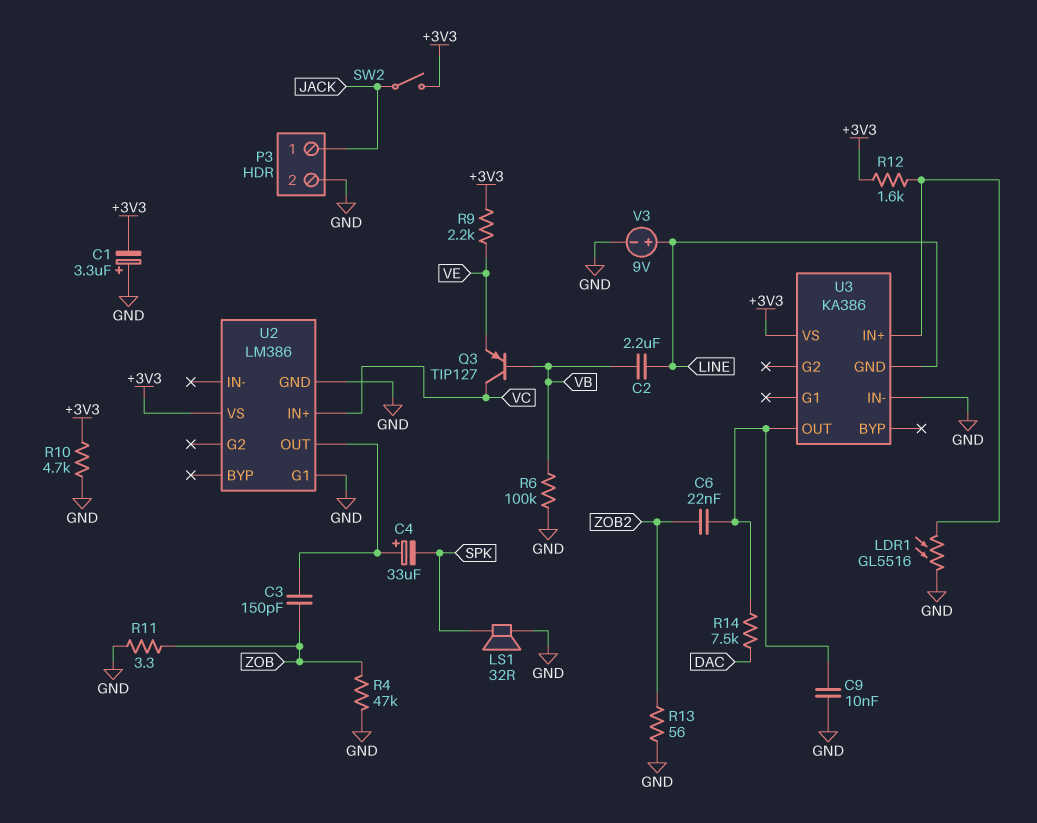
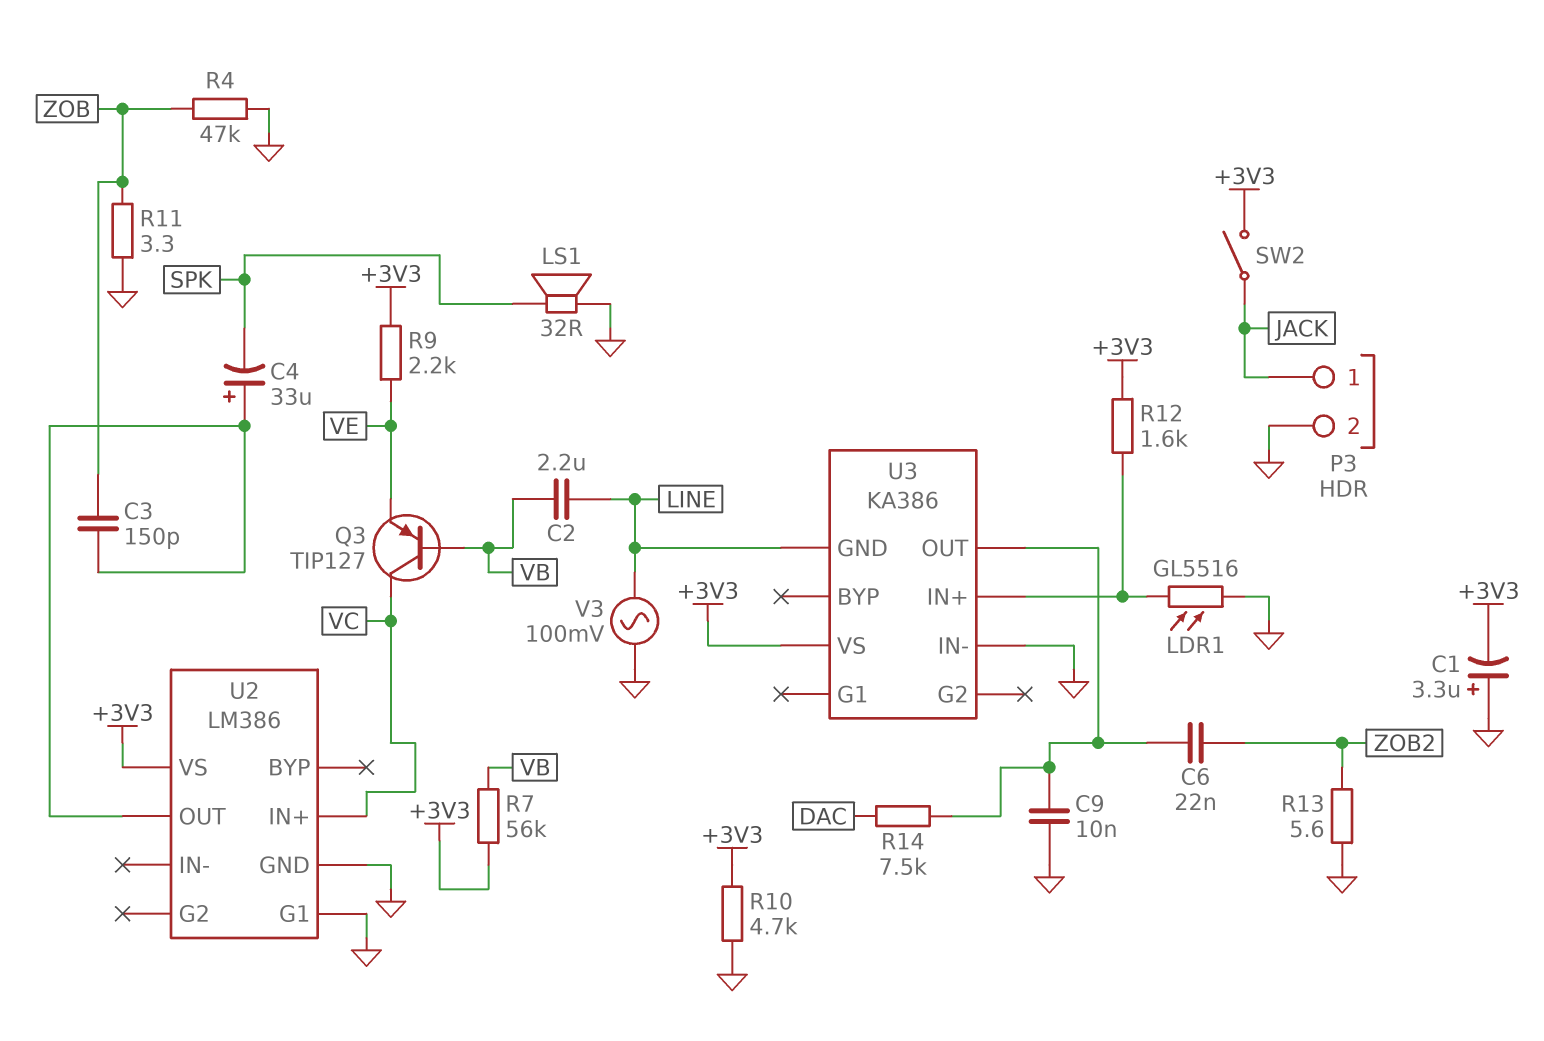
R6: 100k (GND, VB) -> none
R7: none -> 56k (+3V3, VB)
R13: 56 (GND, ZOB2) -> 5.6 (GND, ZOB2)
V3: 9V (plus LINE, minus GND) -> AC 100mV (GND, LINE)

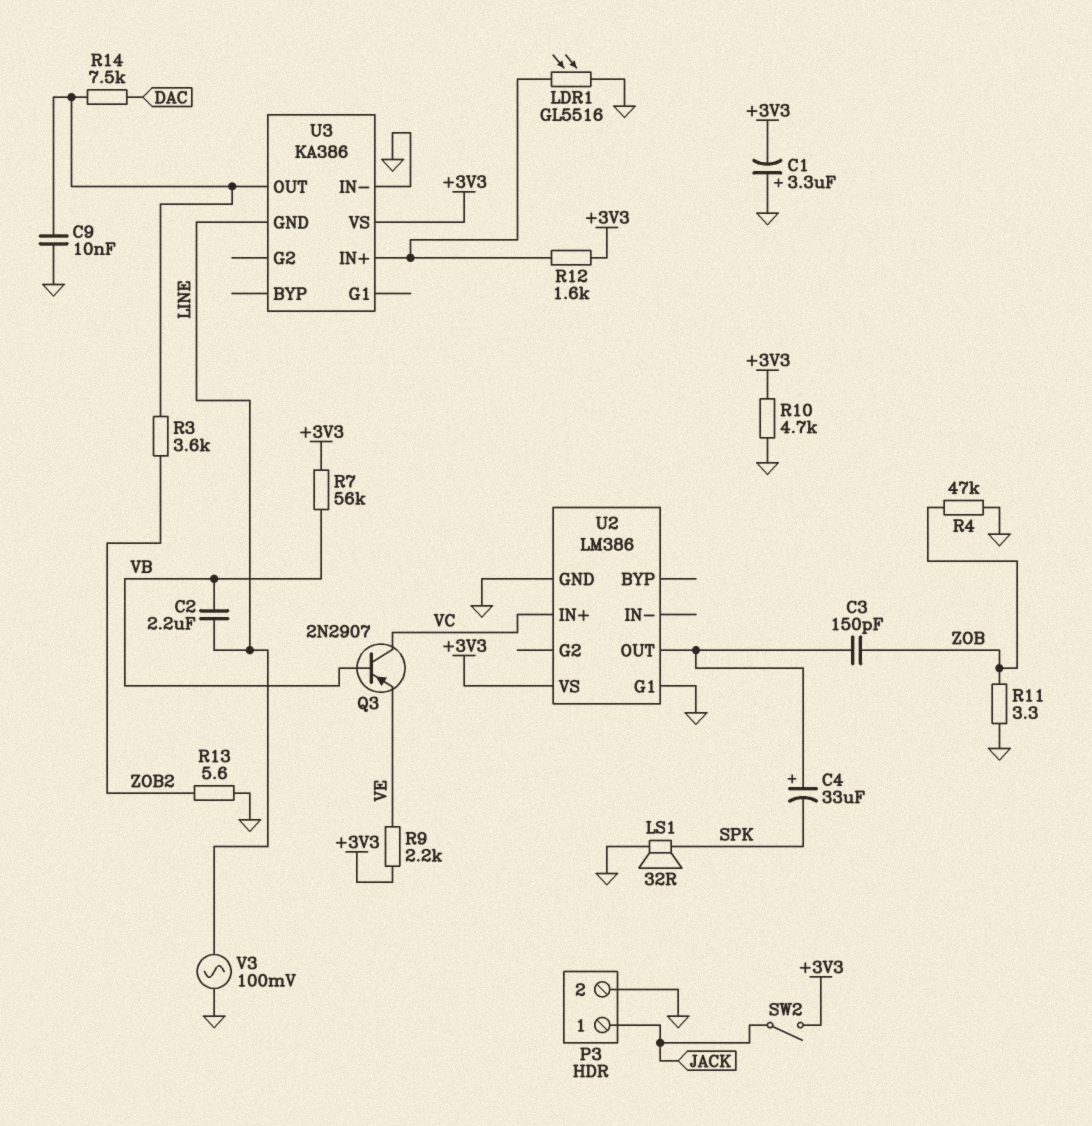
C6: 22nF (U3/OUT, ZOB2) -> none
Q3: PNP TIP127 (B VB, C VC, E VE) -> PNP 2N2907 (B VB, C VC, E VE)
R3: none -> 3.6k (U3/OUT, ZOB2)

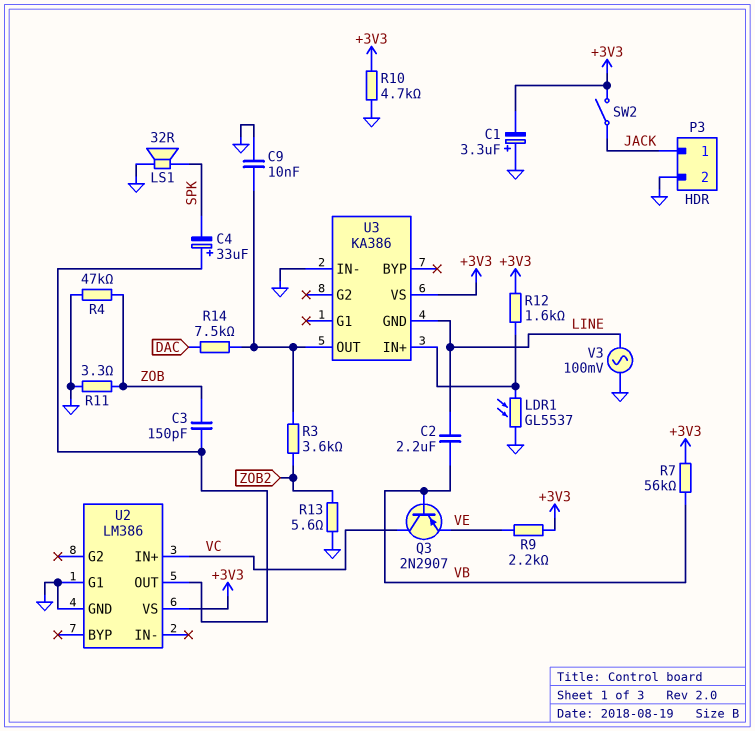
LDR1: GL5516 (GND, U3/IN+) -> GL5537 (GND, U3/IN+)

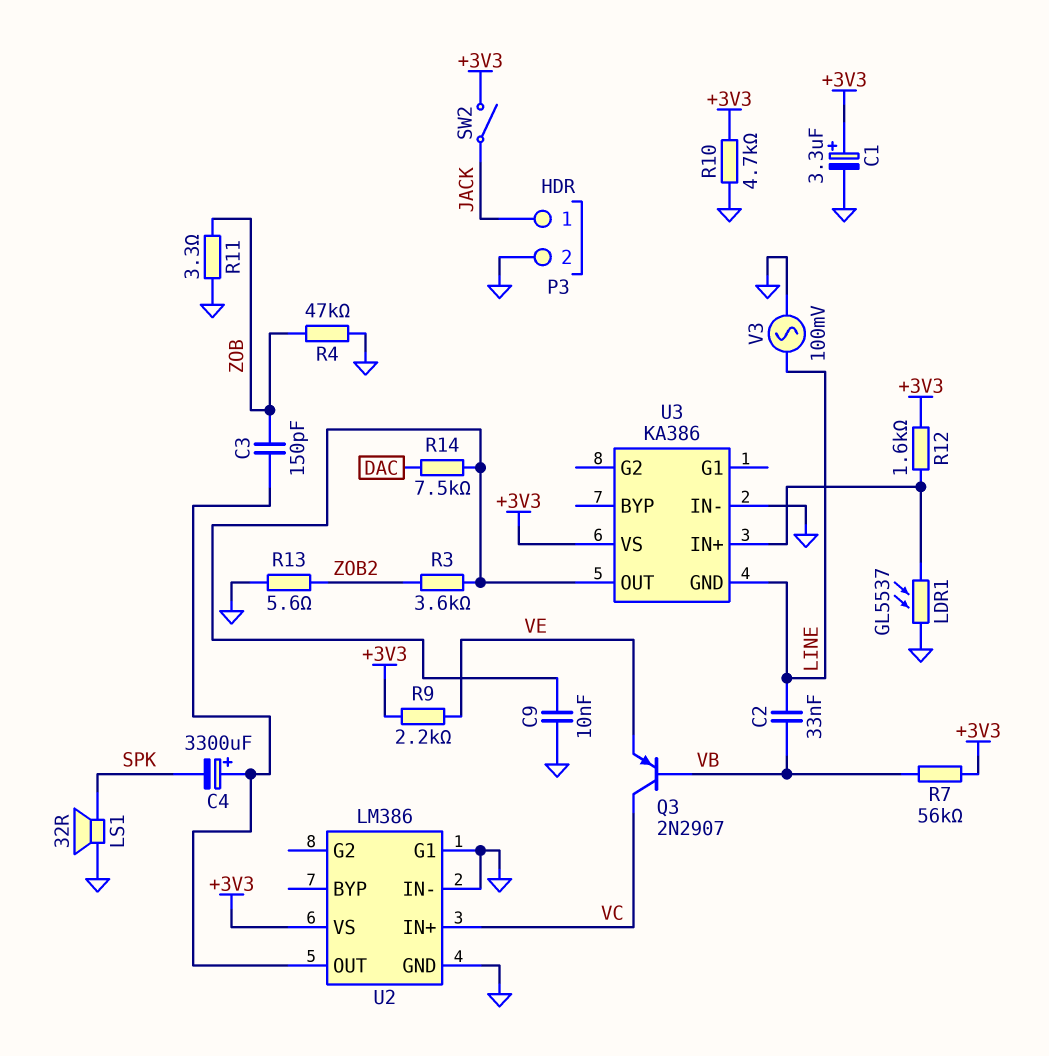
C1: 3.3uF (plus GND, minus +3V3) -> 3.3uF (plus +3V3, minus GND)
C2: 2.2uF (LINE, VB) -> 33nF (LINE, VB)
C4: 33uF (plus U2/OUT, minus SPK) -> 3300uF (plus U2/OUT, minus SPK)
U2 pin IN-: none -> GND

